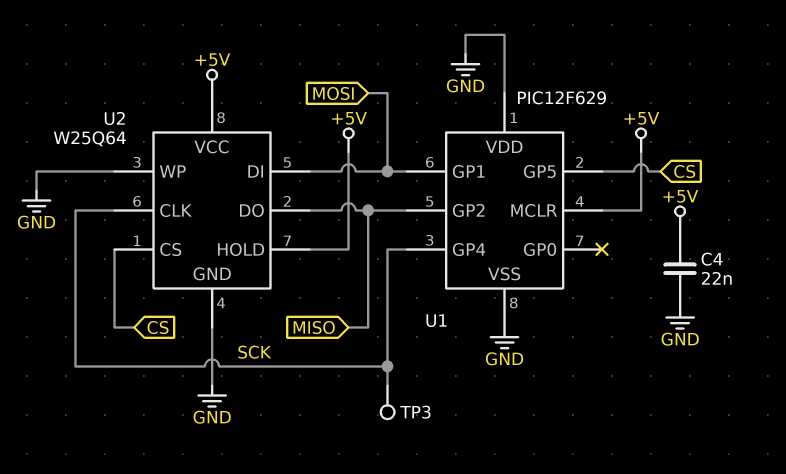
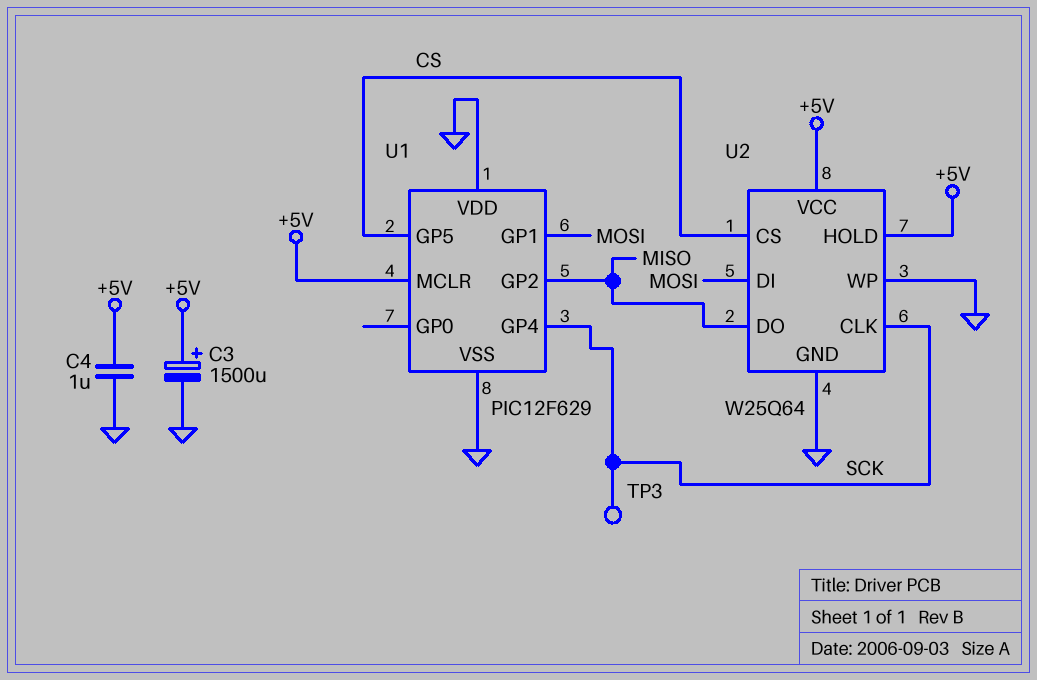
C3: none -> 1500uF (plus +5V, minus GND)
C4: 22nF (+5V, GND) -> 1uF (+5V, GND)

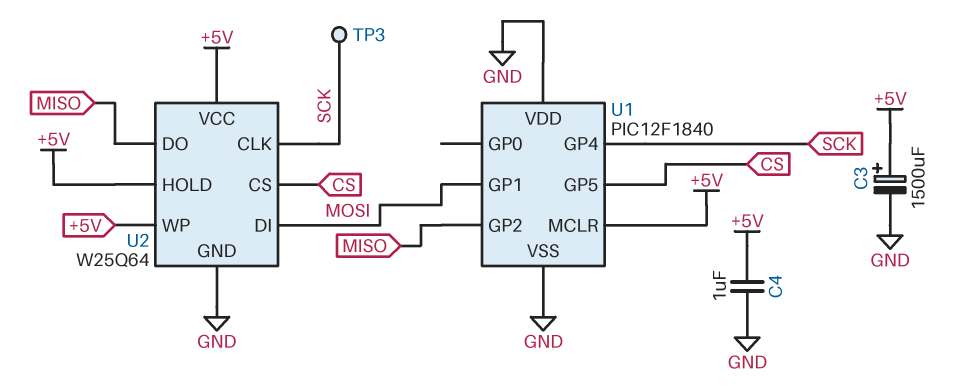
U1: PIC12F629 -> PIC12F1840
U2 pin WP: GND -> +5V

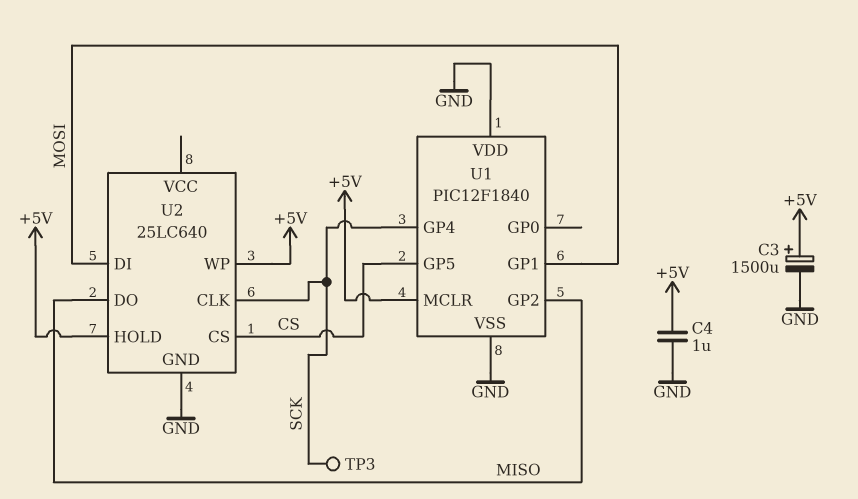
U2: W25Q64 -> 25LC640
U2 pin VCC: +5V -> none

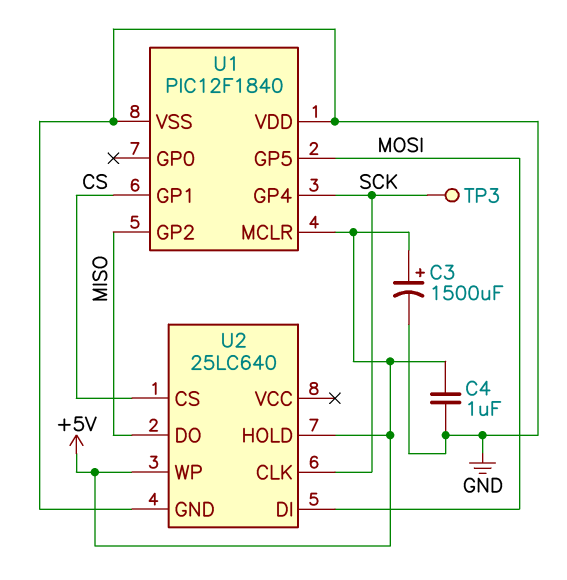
U1 pin GP1: MOSI -> CS
U1 pin GP5: CS -> MOSI

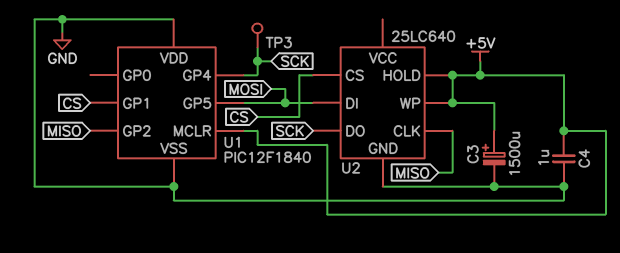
U2 pin CLK: SCK -> MISO
U2 pin DO: MISO -> SCK

